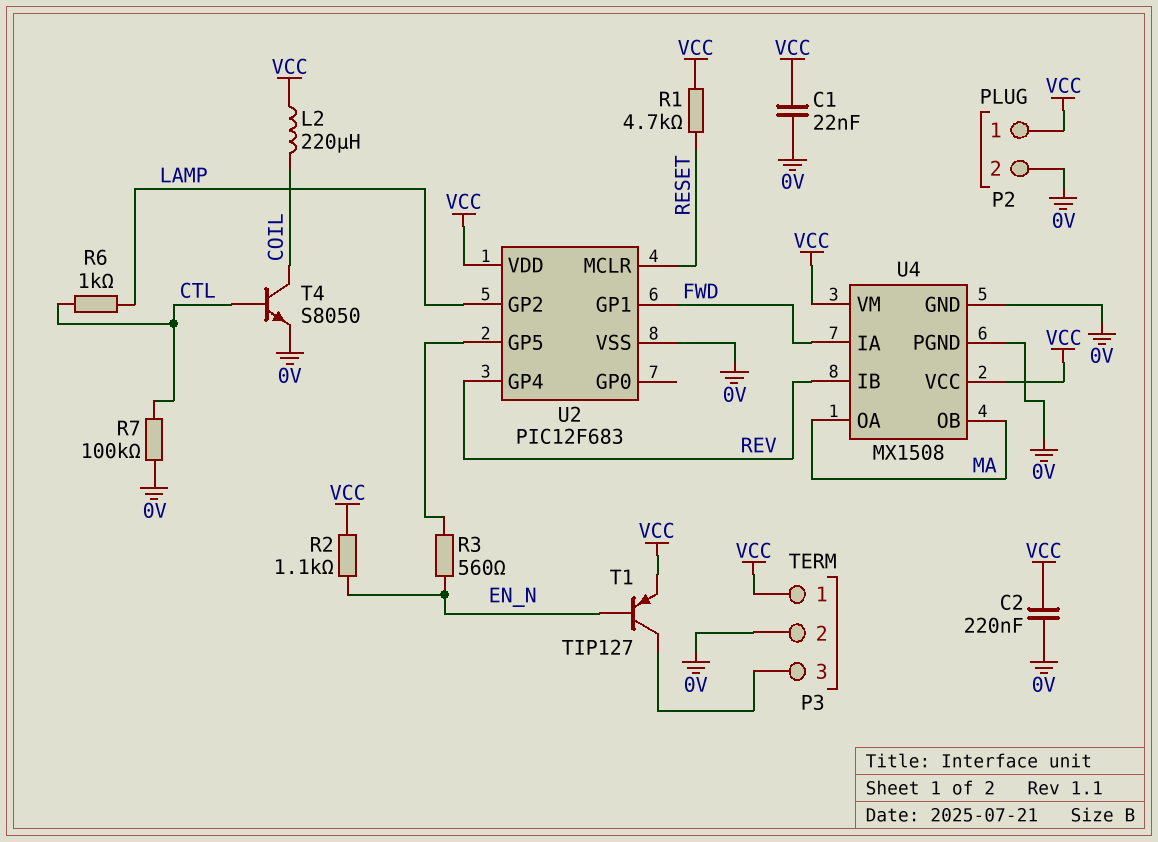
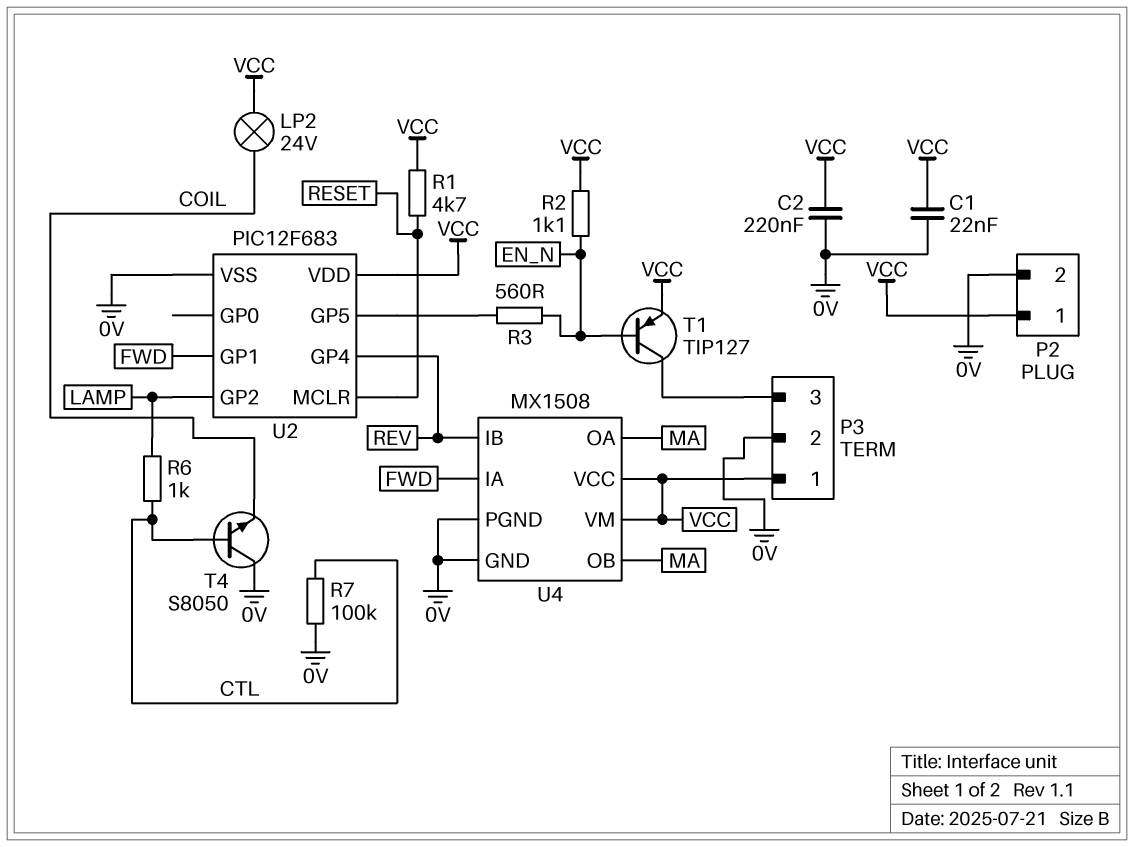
L2: 220uH (COIL, VCC) -> none
LP2: none -> lamp 24V (COIL, VCC)
T4: NPN S8050 (B CTL, C COIL, E 0V) -> NPN S8050 (B CTL, C 0V, E COIL)

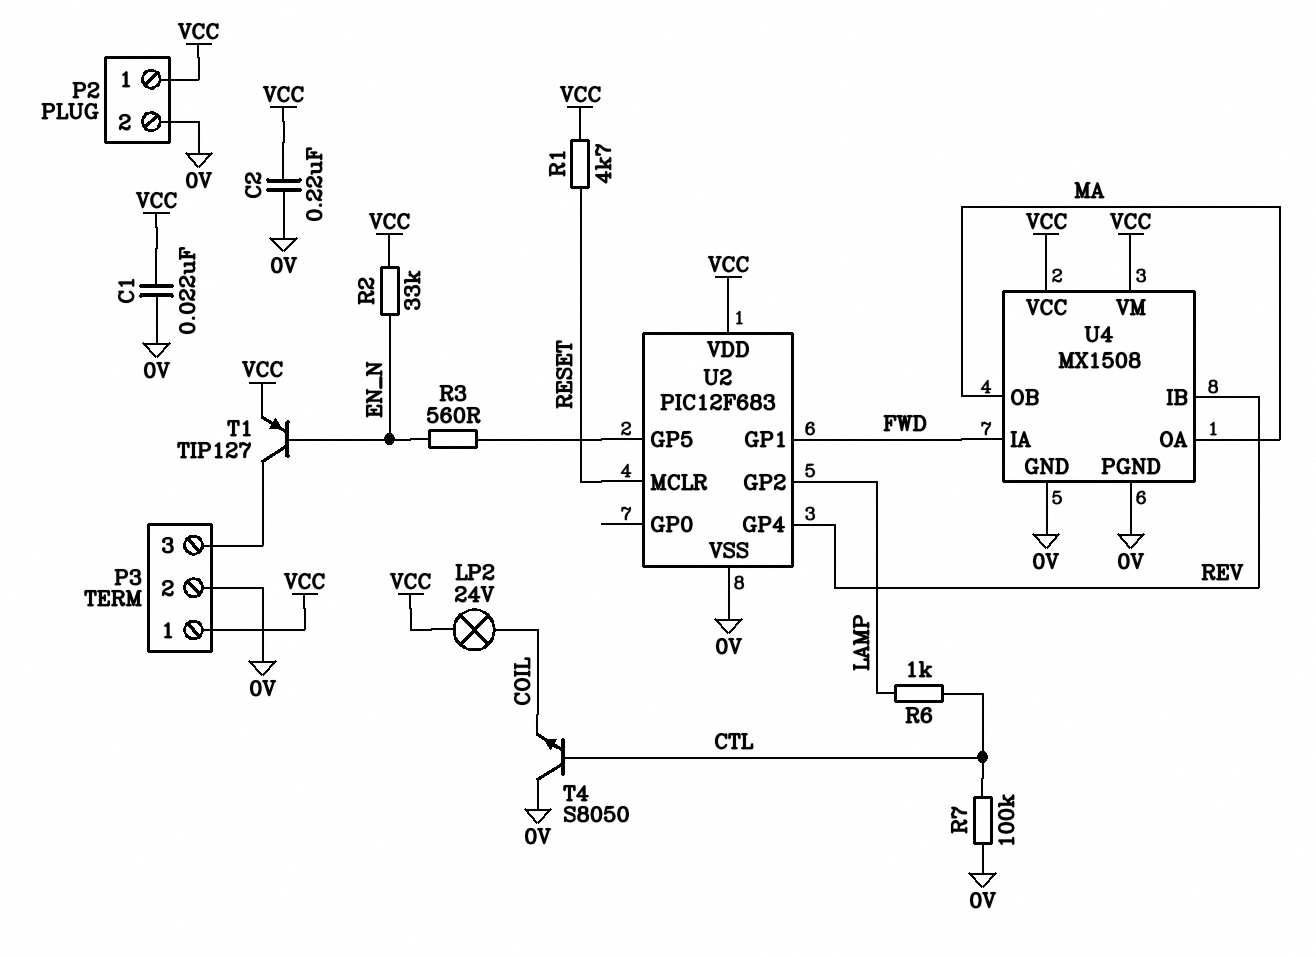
R2: 1.1k (EN_N, VCC) -> 33k (EN_N, VCC)

